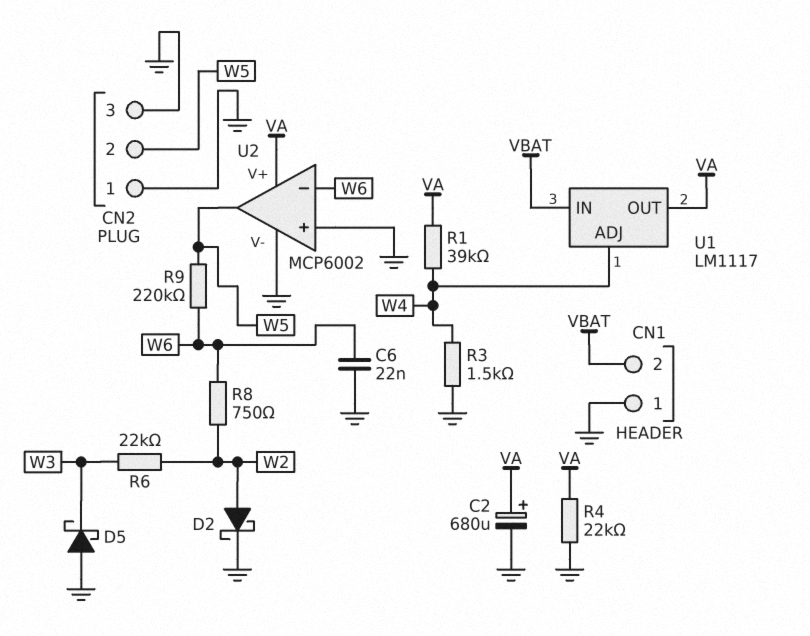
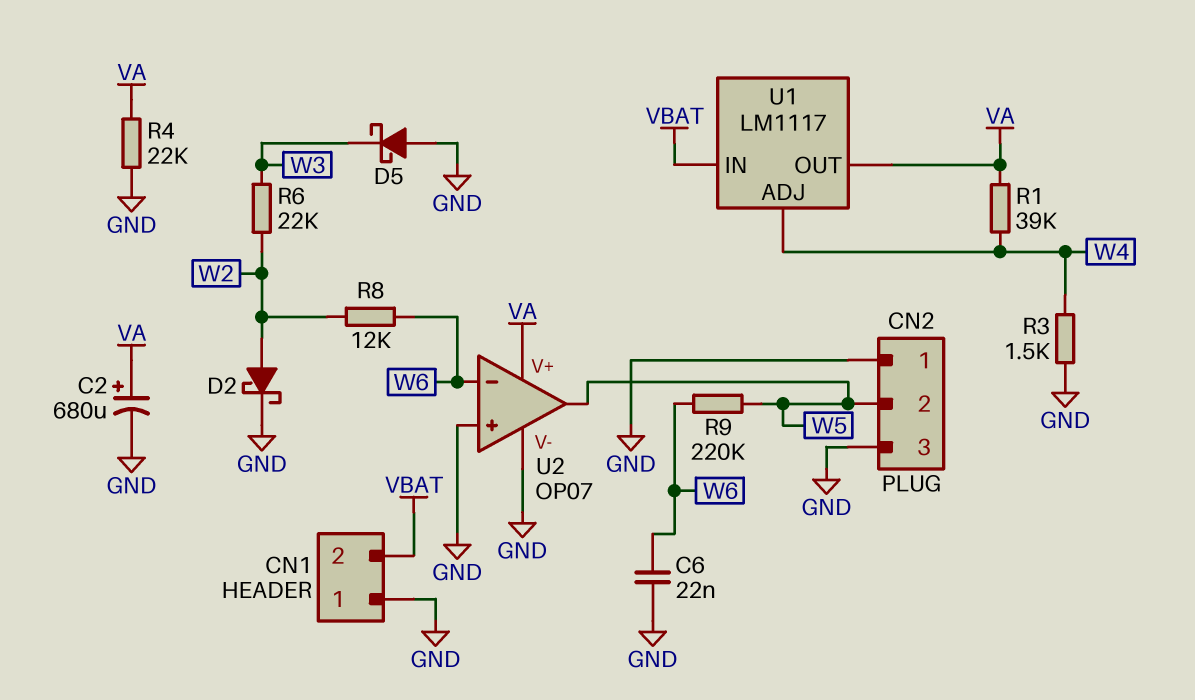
R8: 750 (W2, W6) -> 12k (W2, W6)
U2: MCP6002 -> OP07

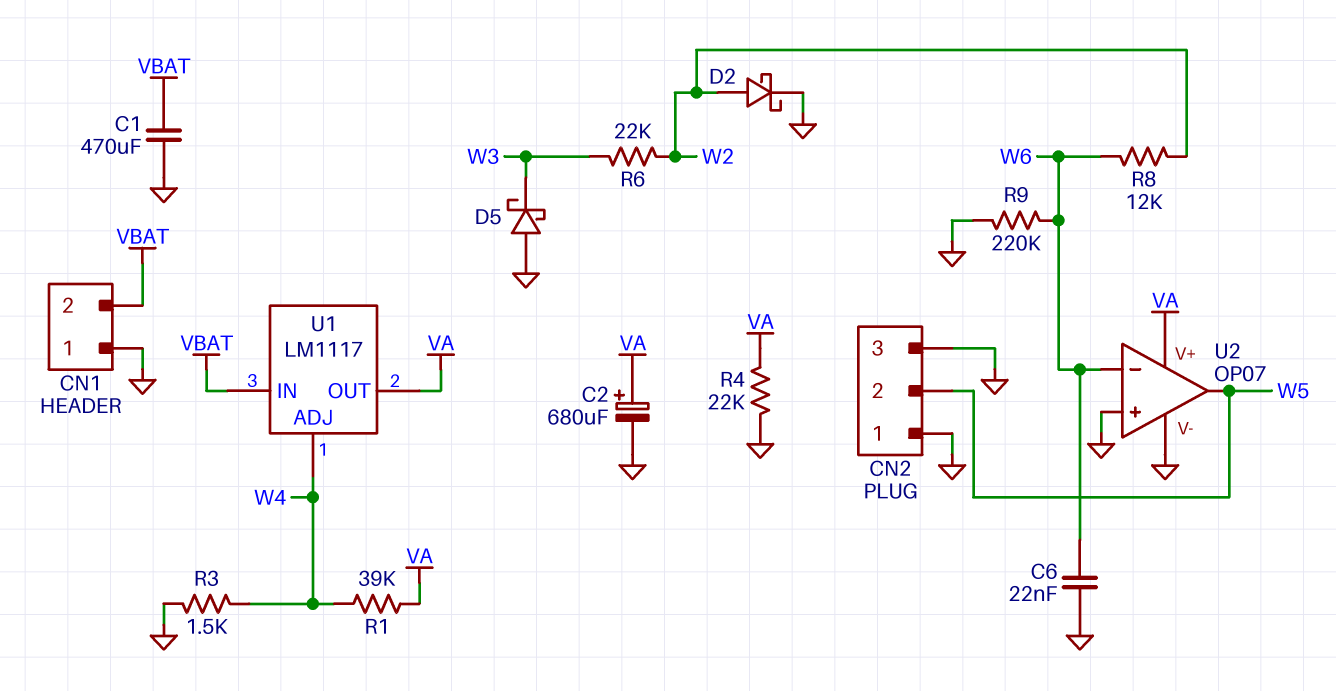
C1: none -> 470uF (GND, VBAT)
R9: 220k (W5, W6) -> 220k (GND, W6)

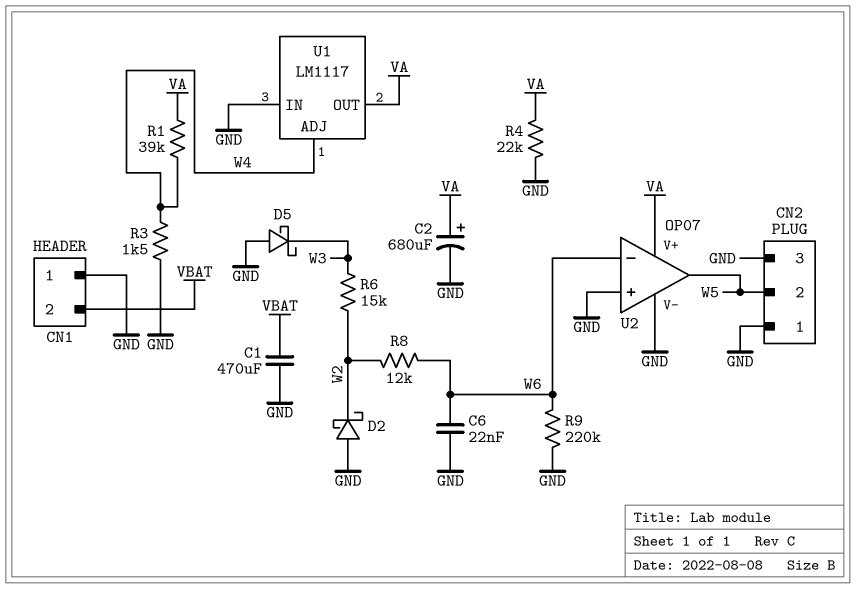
D2: schottky (A W2, K GND) -> schottky (A GND, K W2)
R6: 22k (W2, W3) -> 15k (W2, W3)
U1 pin IN: VBAT -> GND

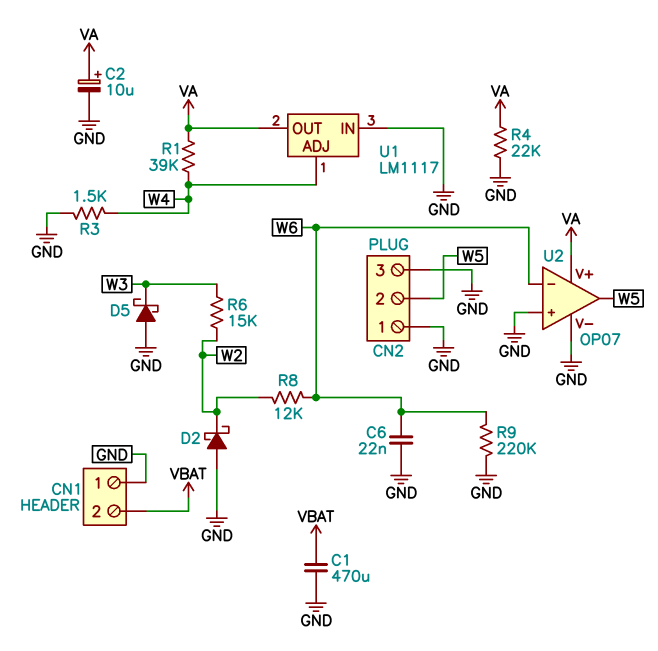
C2: 680uF (plus VA, minus GND) -> 10uF (plus VA, minus GND)

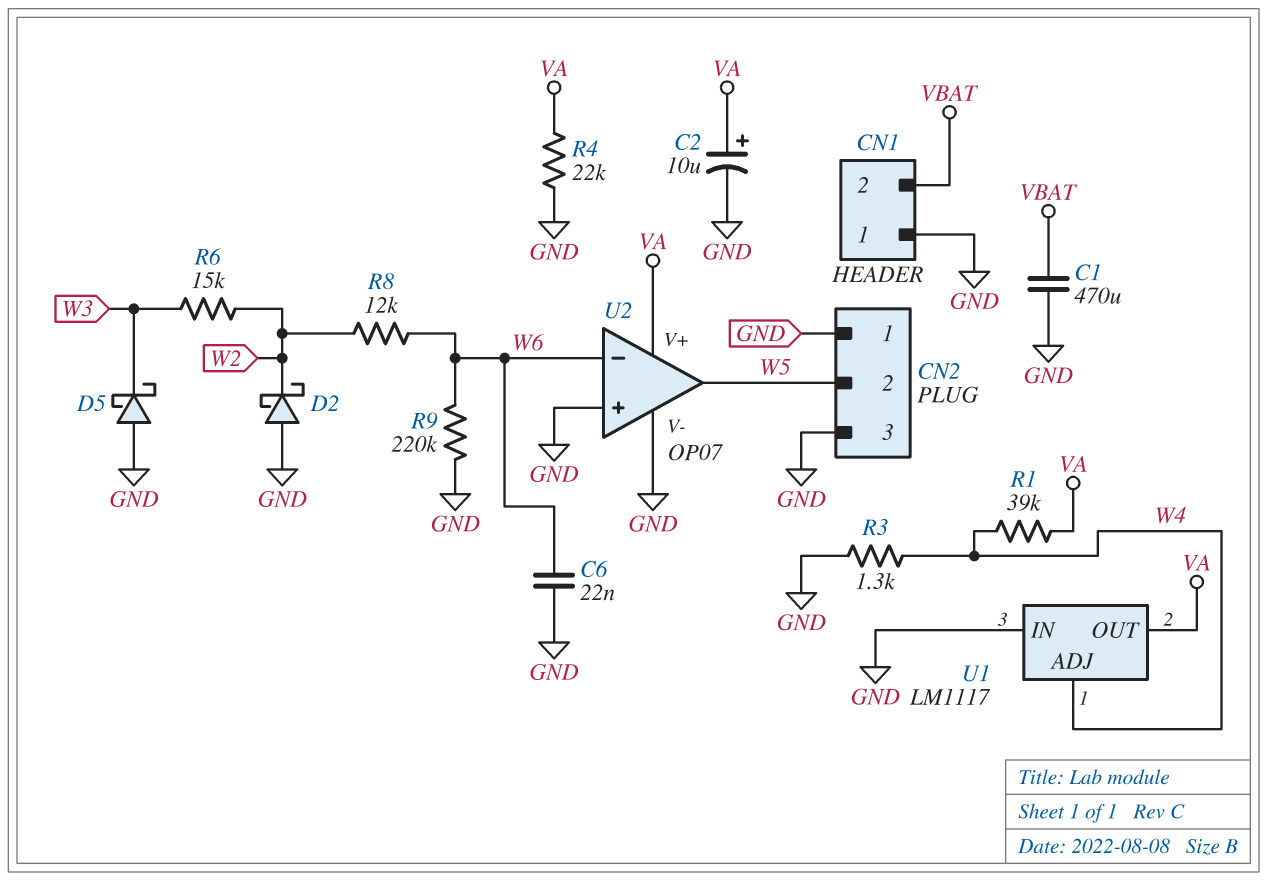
R3: 1.5k (GND, W4) -> 1.3k (GND, W4)

